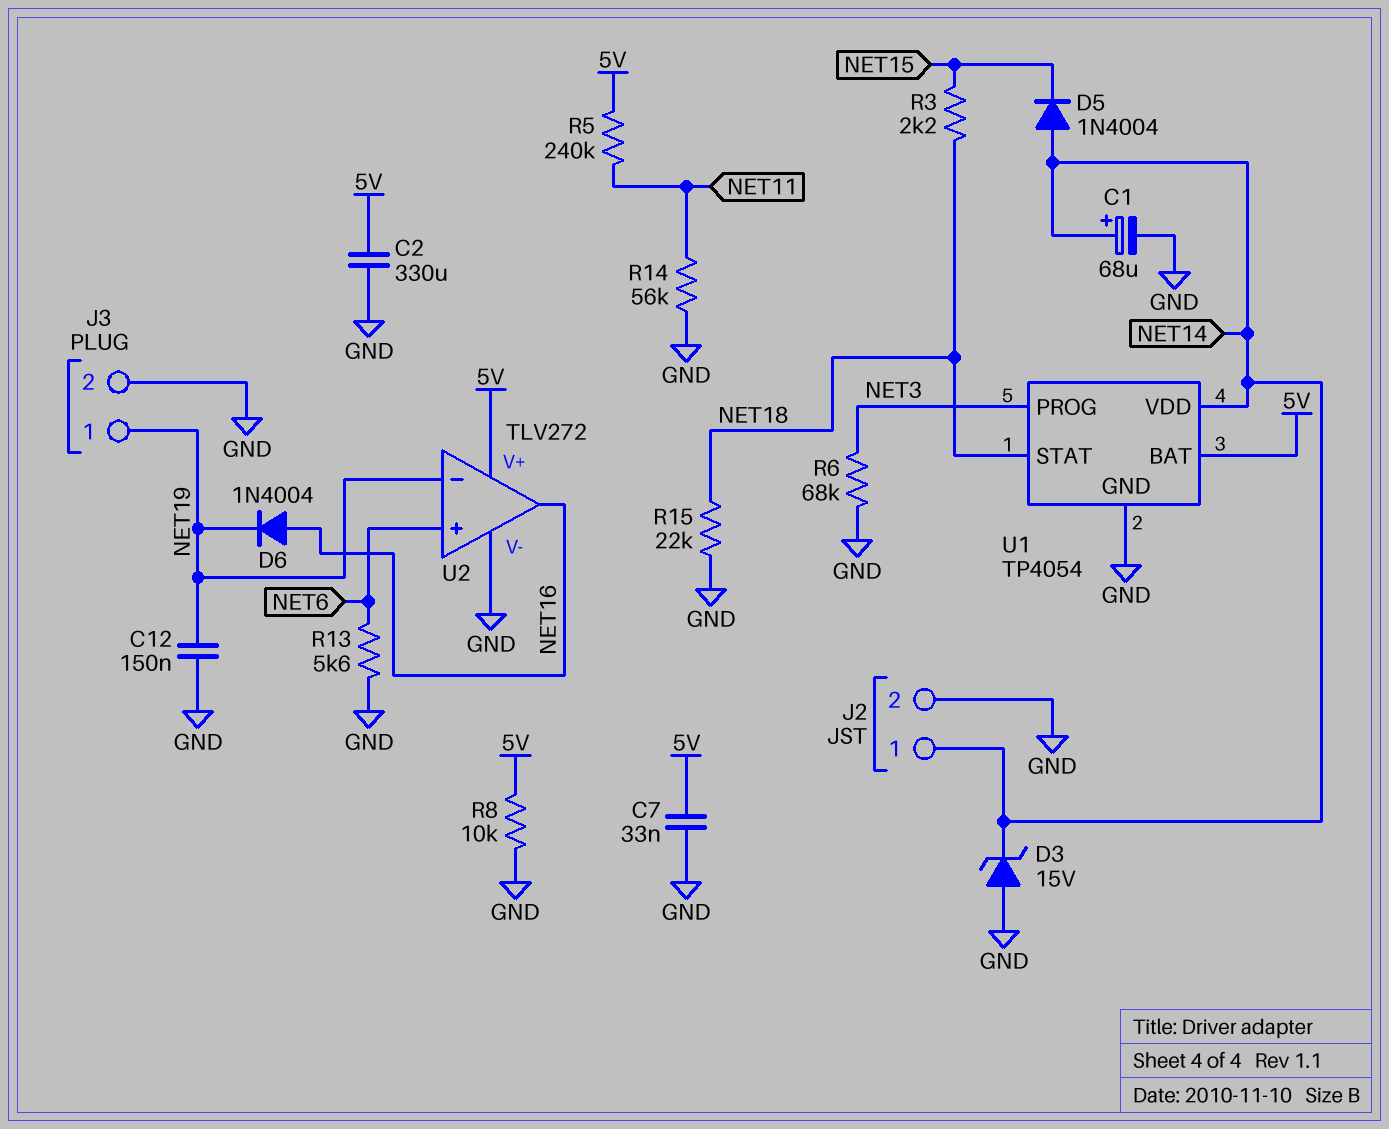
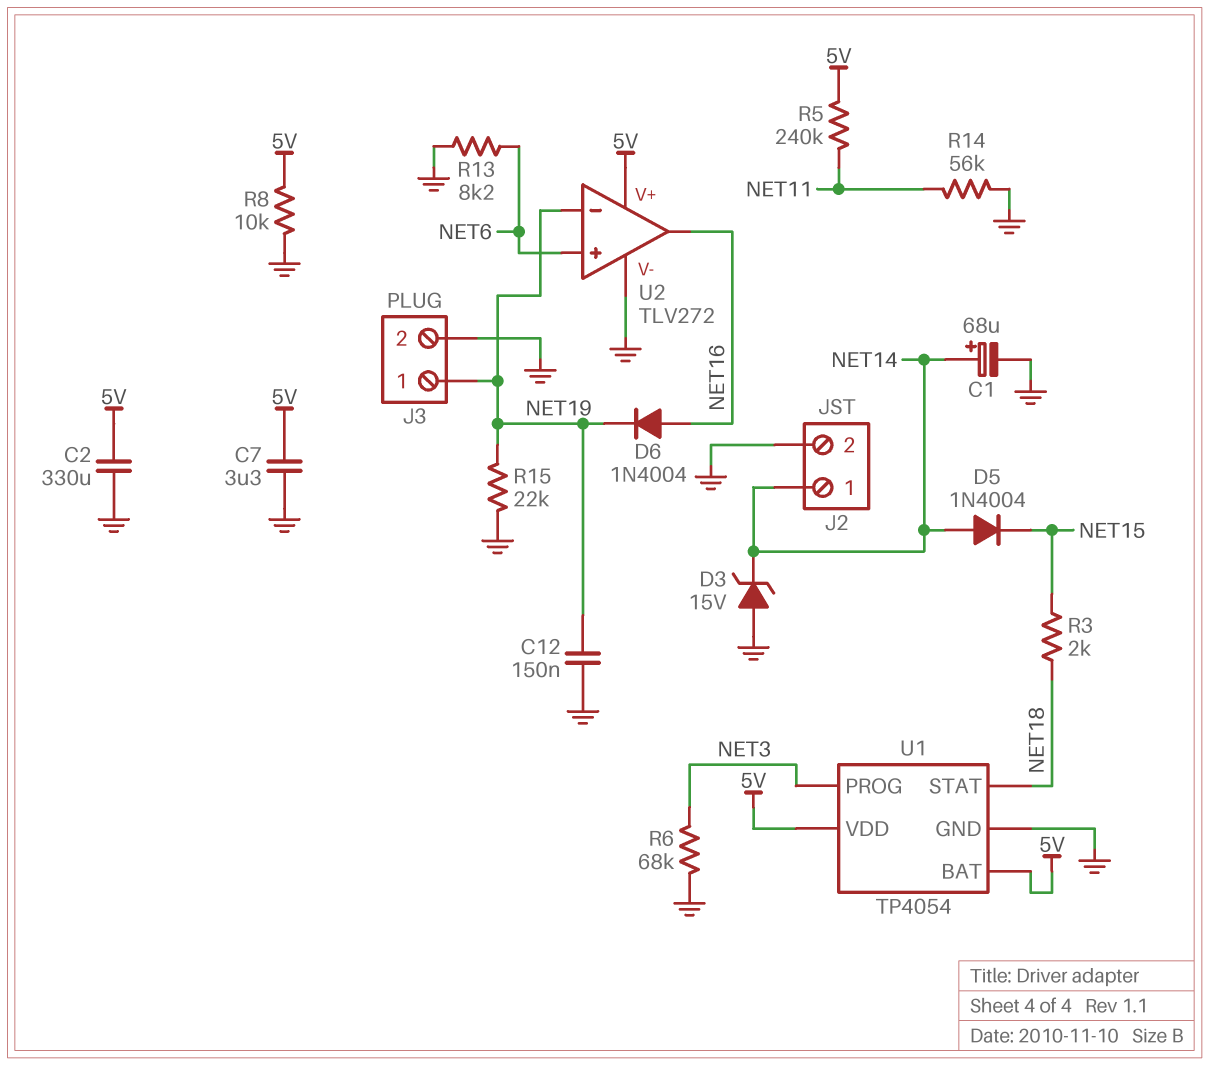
C7: 33nF (5V, GND) -> 3.3uF (5V, GND)
R3: 2.2k (NET15, NET18) -> 2k (NET15, NET18)
R13: 5.6k (GND, NET6) -> 8.2k (GND, NET6)
R15: 22k (GND, NET18) -> 22k (GND, NET19)
U1 pin VDD: NET14 -> 5V

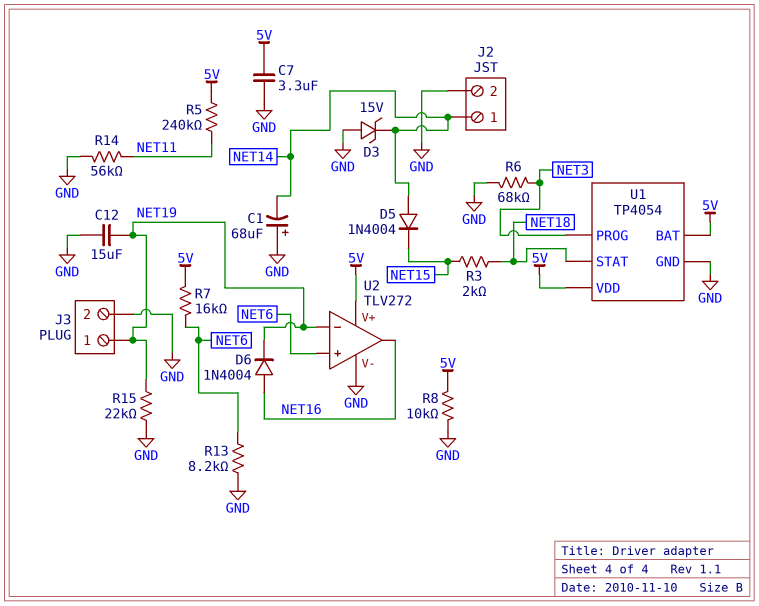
C1: 68uF (plus NET14, minus GND) -> 68uF (plus GND, minus NET14)
C2: 330uF (5V, GND) -> none
C12: 150nF (GND, NET19) -> 15uF (GND, NET19)
R7: none -> 16k (5V, NET6)

